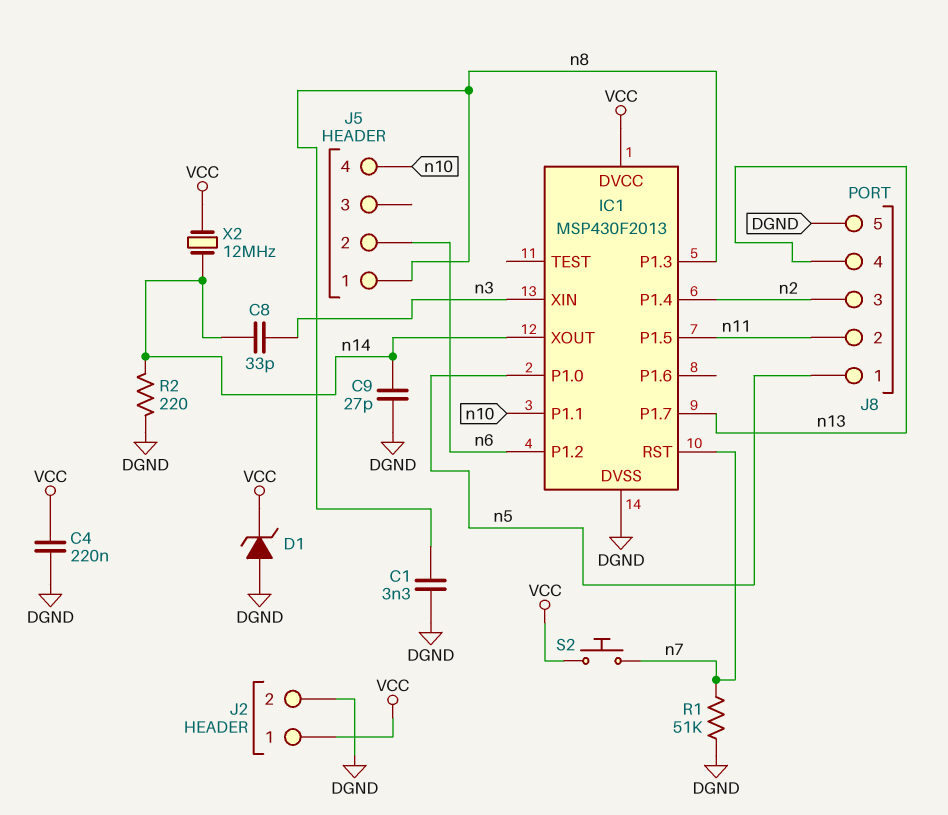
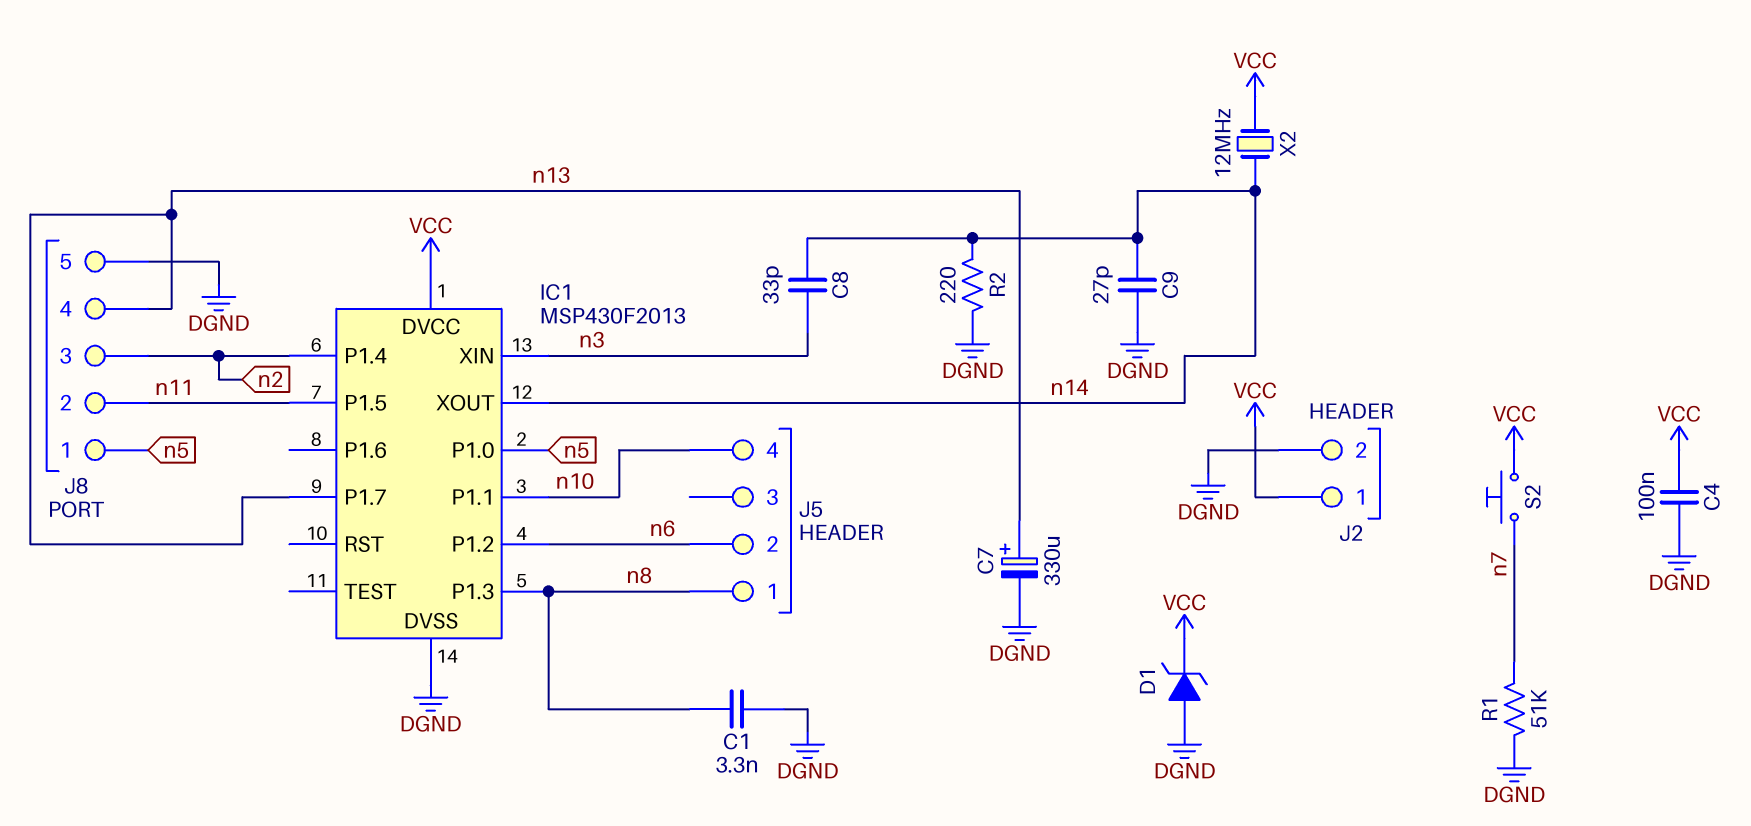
C4: 220nF (DGND, VCC) -> 100nF (DGND, VCC)
C7: none -> 330uF (plus n13, minus DGND)
IC1 pin RST: n7 -> none

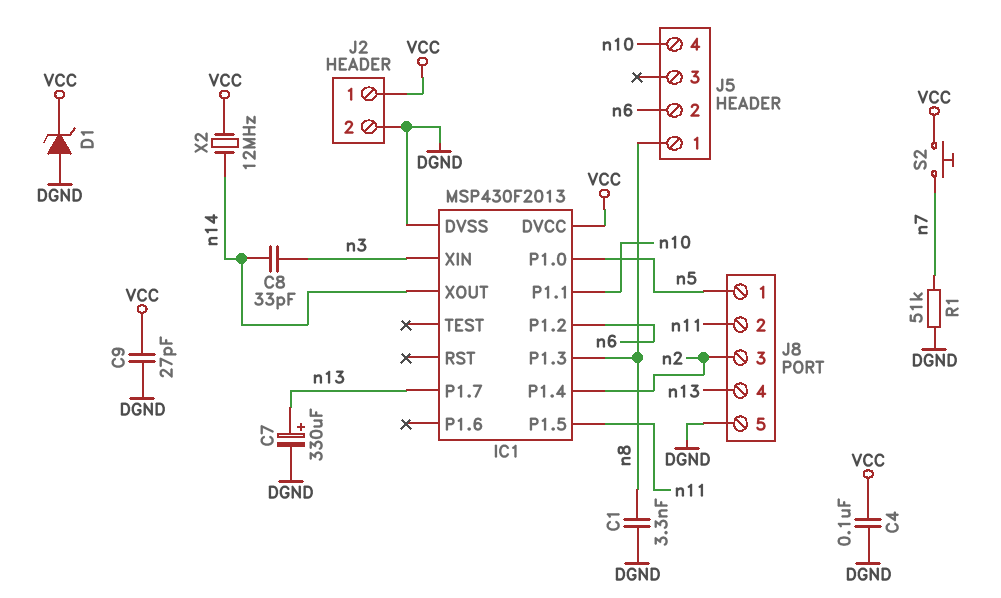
C9: 27pF (DGND, n14) -> 27pF (DGND, VCC)
R2: 220 (DGND, n14) -> none

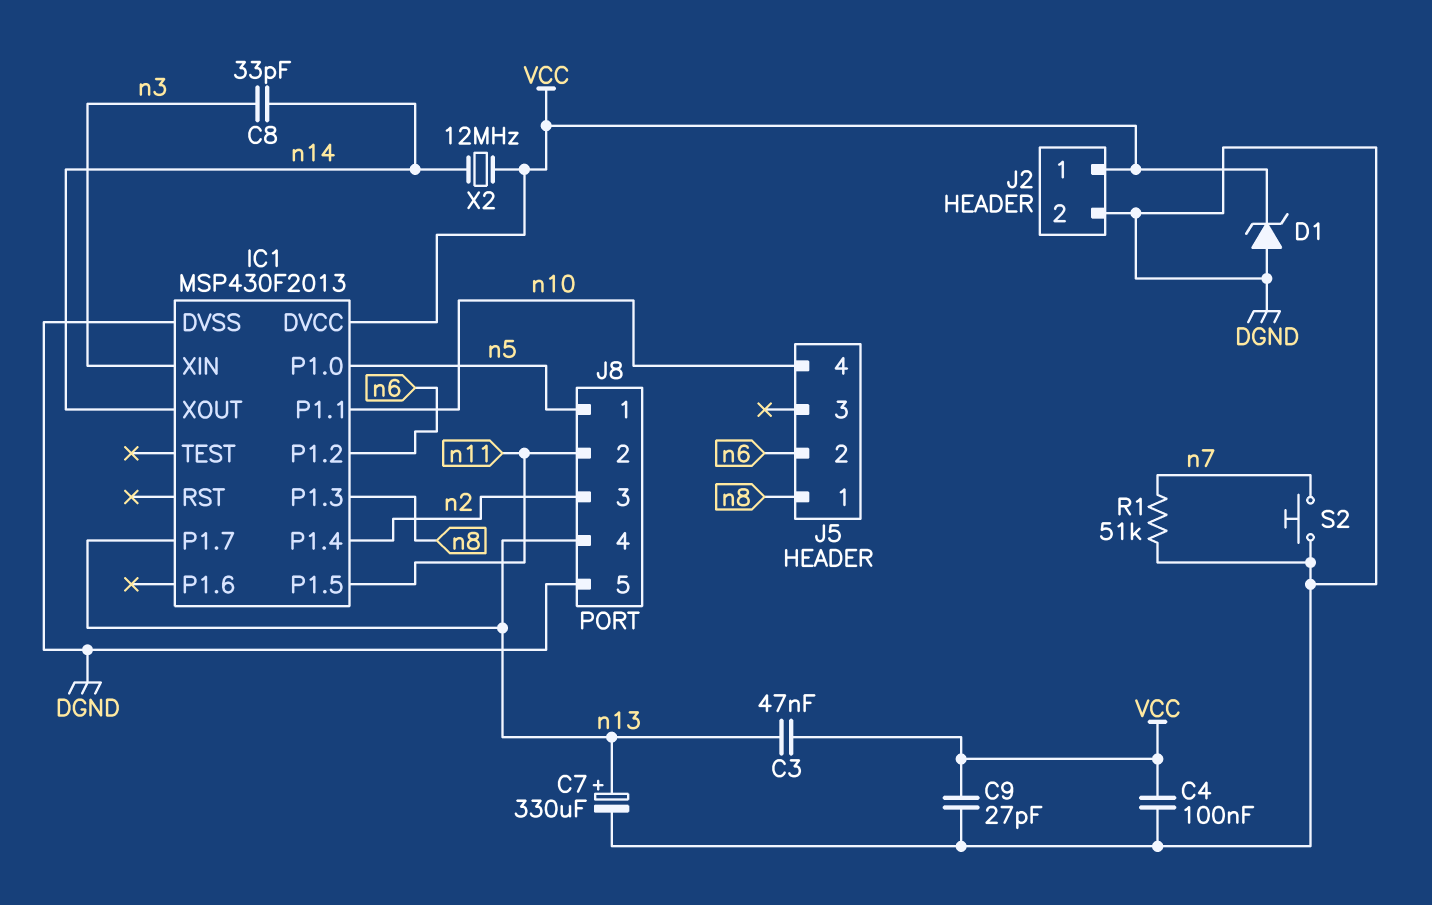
C1: 3.3nF (DGND, n8) -> none
C3: none -> 47nF (VCC, n13)
S2: button (VCC, n7) -> button (DGND, n7)

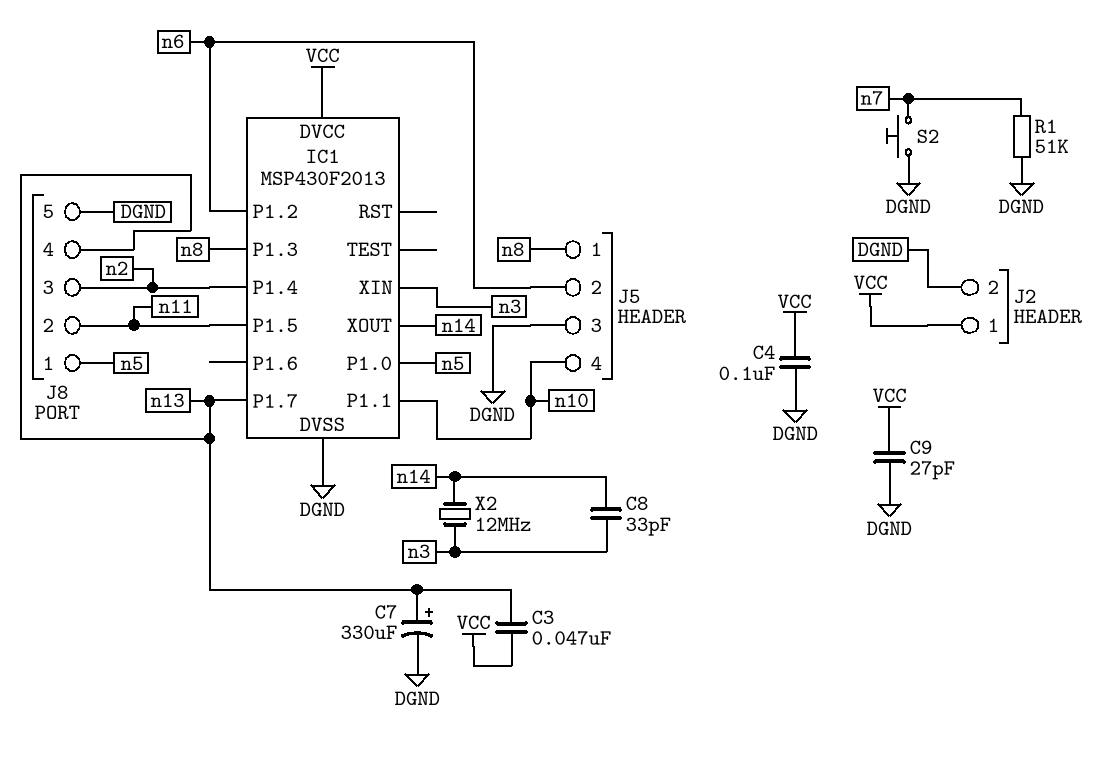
D1: zener (A DGND, K VCC) -> none
J5 pin 3: none -> DGND
X2: 12MHz (VCC, n14) -> 12MHz (n3, n14)

